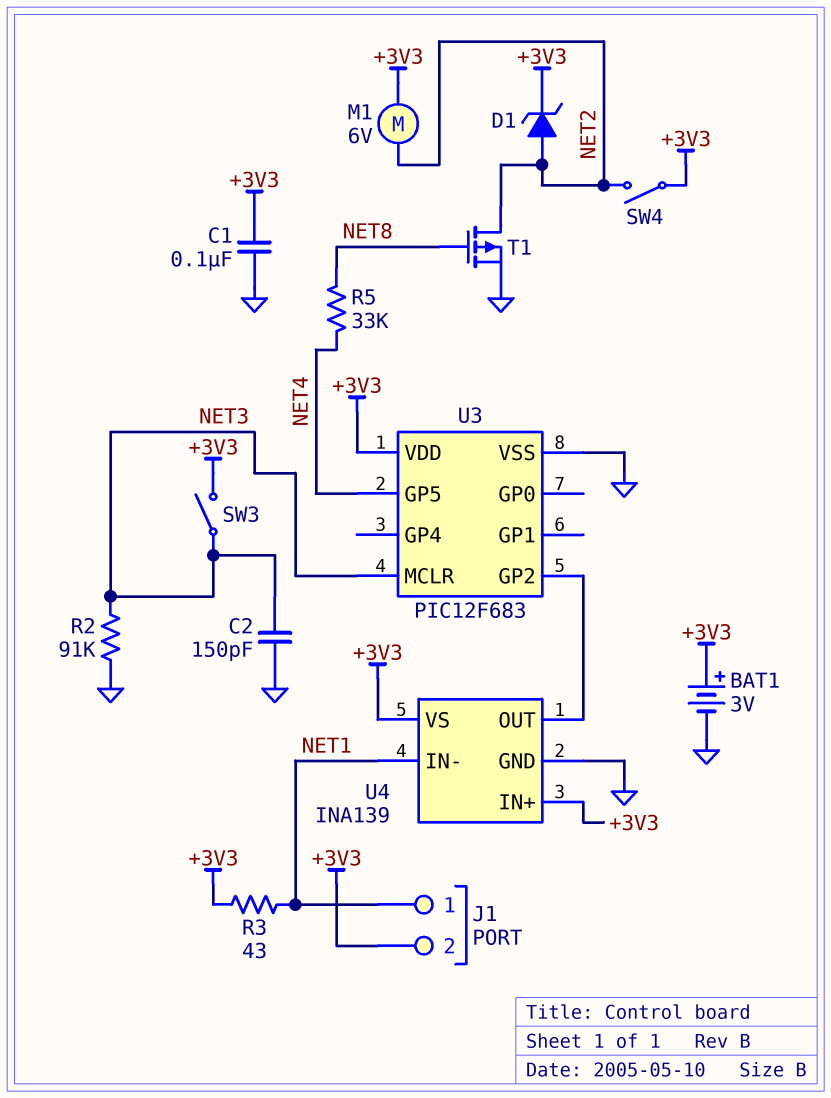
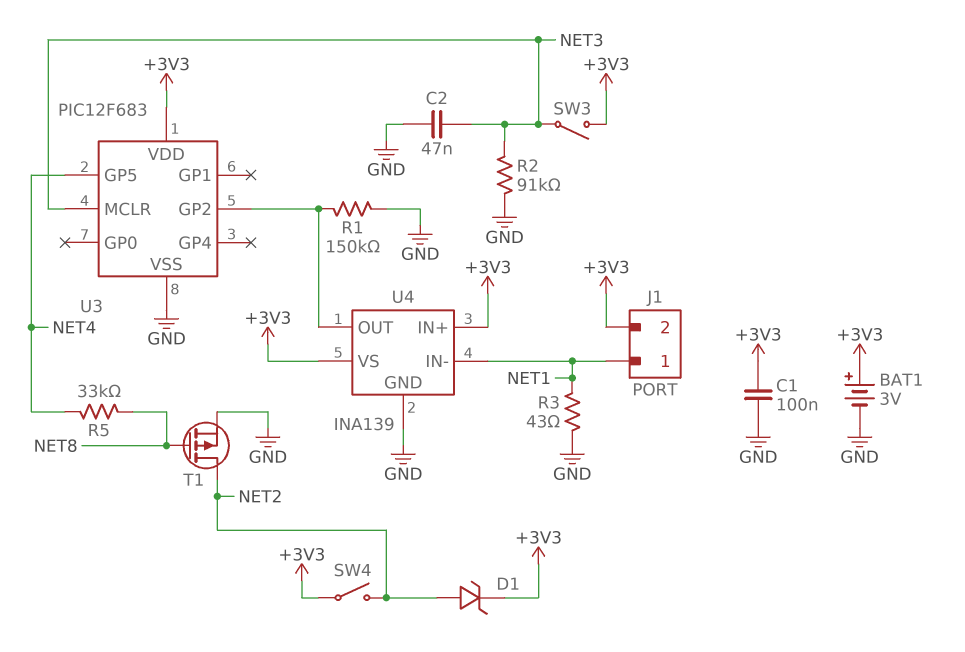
C2: 150pF (GND, NET3) -> 47nF (GND, NET3)
M1: motor 6V (+3V3, NET2) -> none
R1: none -> 150k (GND, U3/GP2)
R3: 43 (+3V3, NET1) -> 43 (GND, NET1)

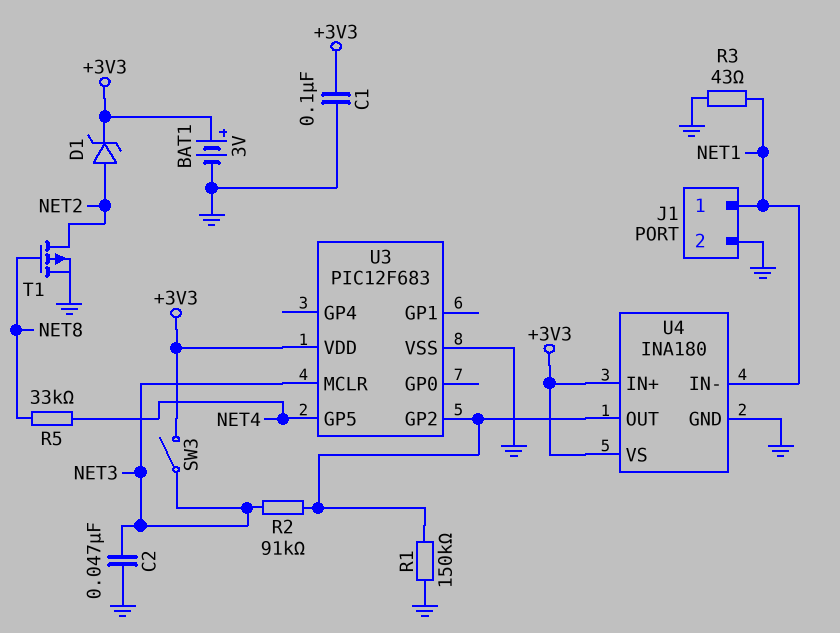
J1 pin 2: +3V3 -> GND
R2: 91k (GND, NET3) -> 91k (NET3, U3/GP2)
SW4: switch (+3V3, NET2) -> none
U4: INA139 -> INA180

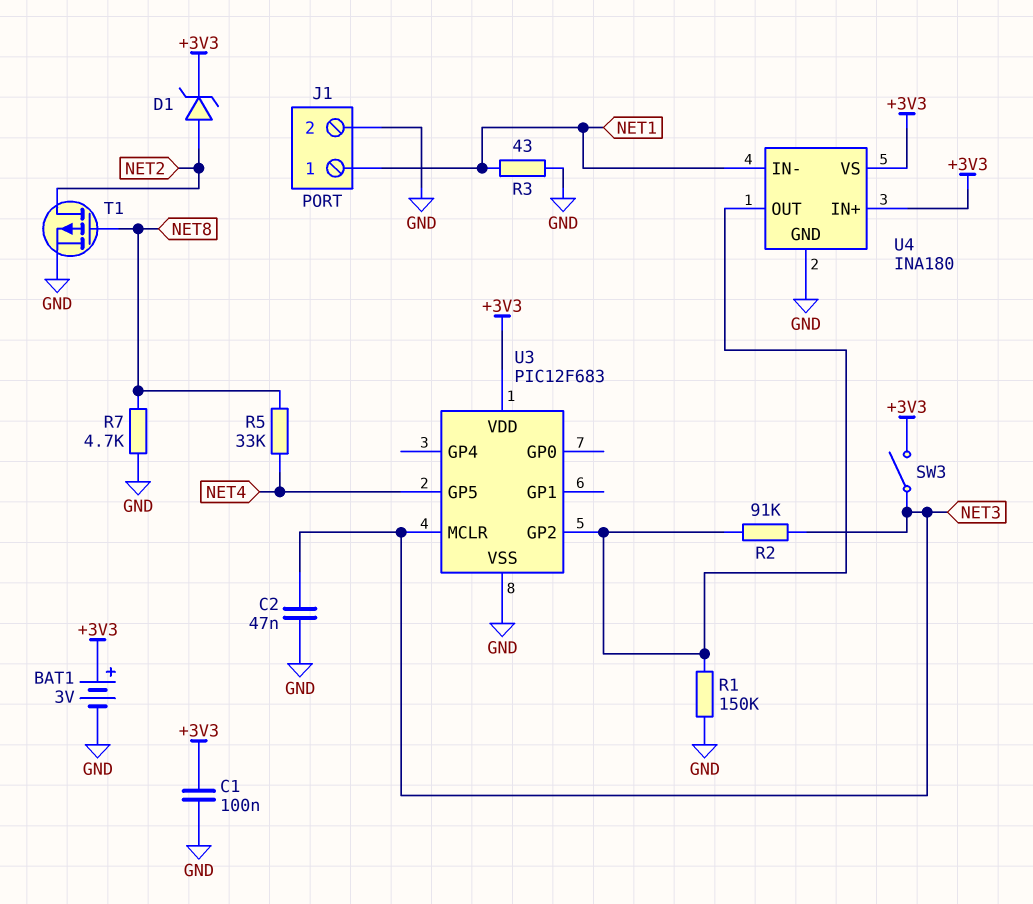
R7: none -> 4.7k (GND, NET8)

